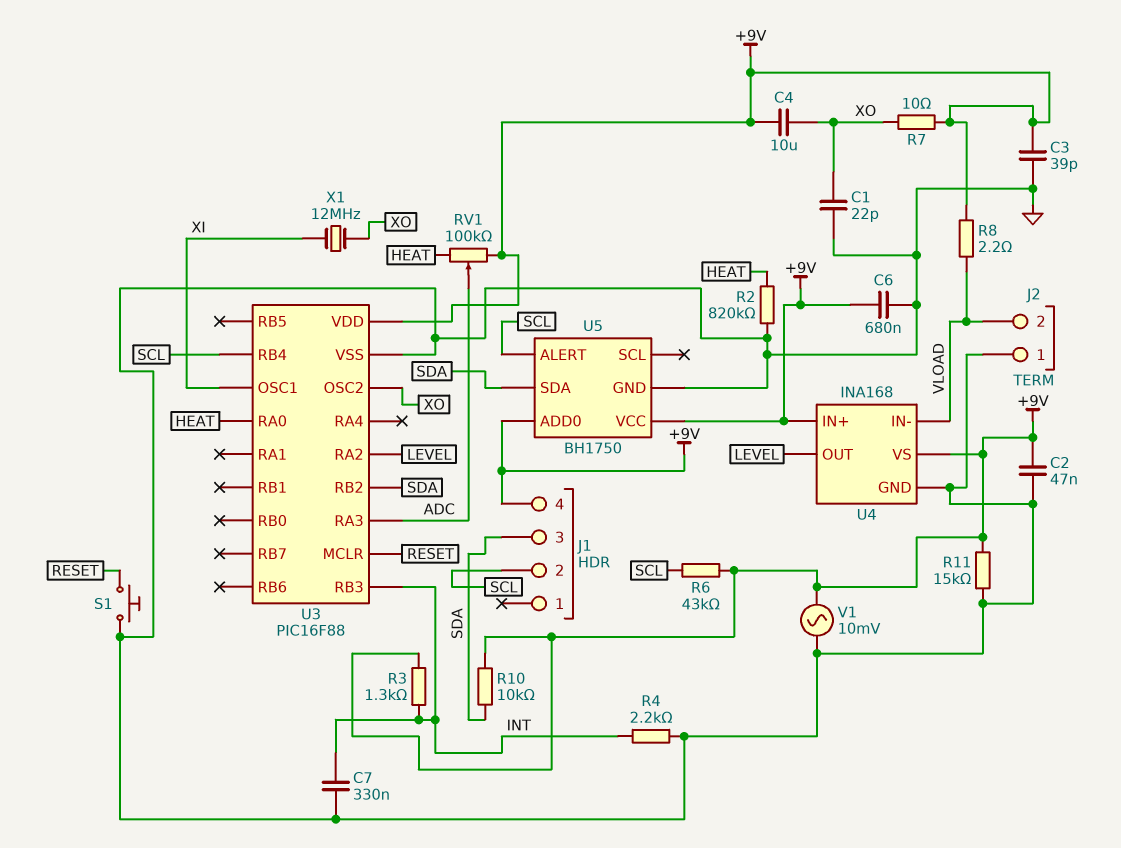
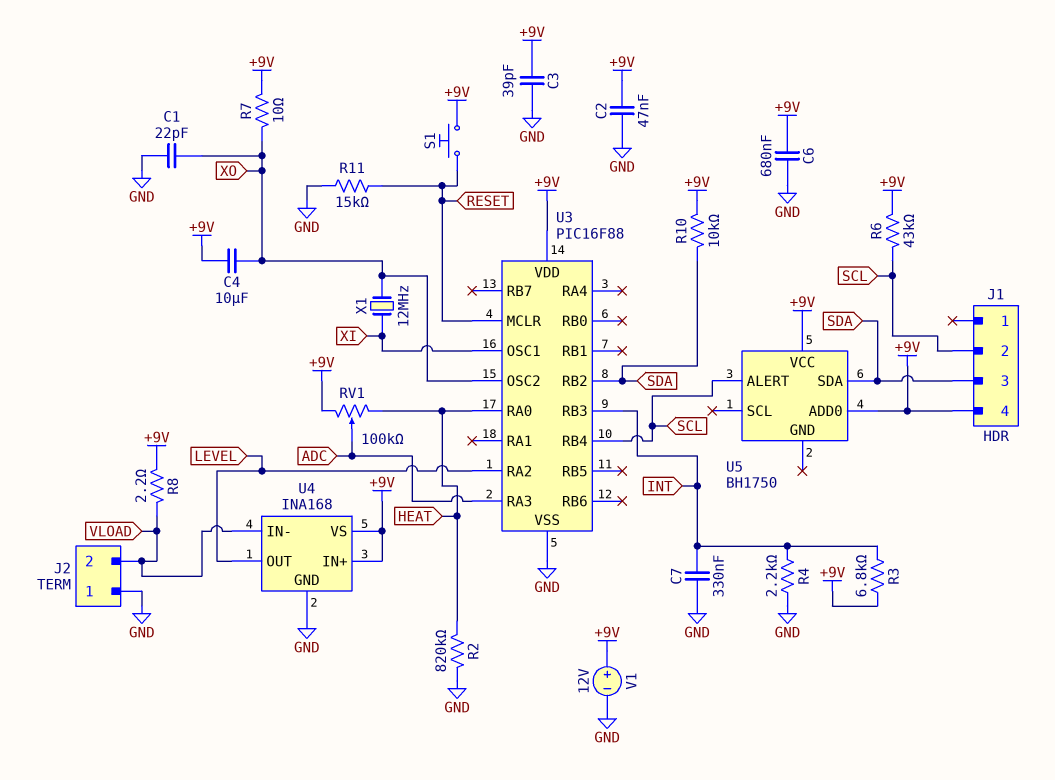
R3: 1.3k (+9V, INT) -> 6.8k (+9V, INT)
R11: 15k (+9V, GND) -> 15k (GND, RESET)
S1: button (GND, RESET) -> button (+9V, RESET)
U5 pin GND: GND -> none
V1: AC 10mV (+9V, GND) -> 12V (plus +9V, minus GND)

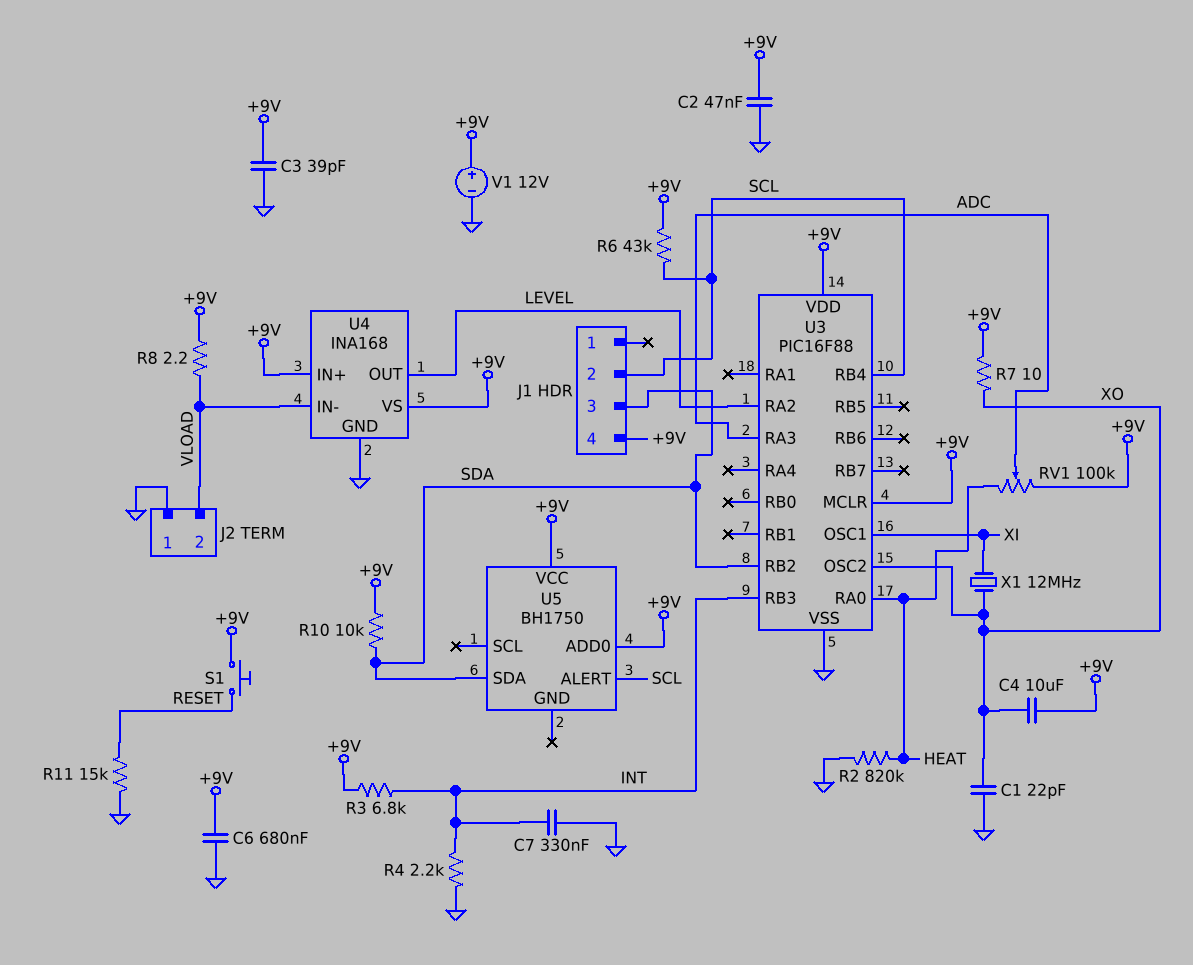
U3 pin MCLR: RESET -> +9V

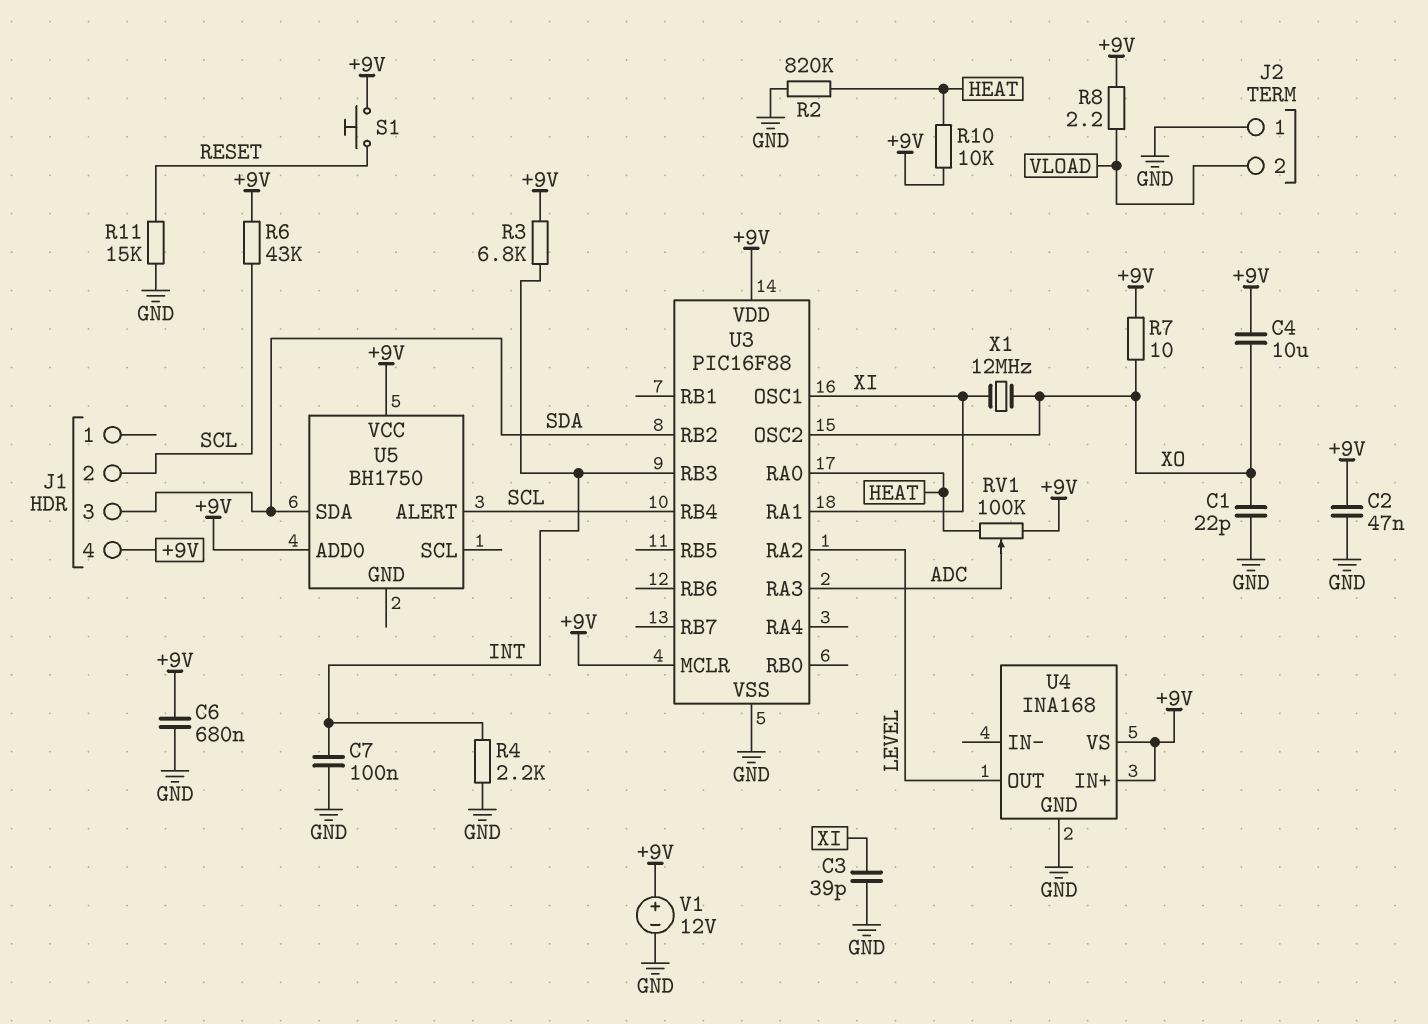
C3: 39pF (+9V, GND) -> 39pF (GND, XI)
C7: 330nF (GND, INT) -> 100nF (GND, INT)
R10: 10k (+9V, SDA) -> 10k (+9V, HEAT)
U3 pin RA1: none -> XI
U4 pin IN-: VLOAD -> none

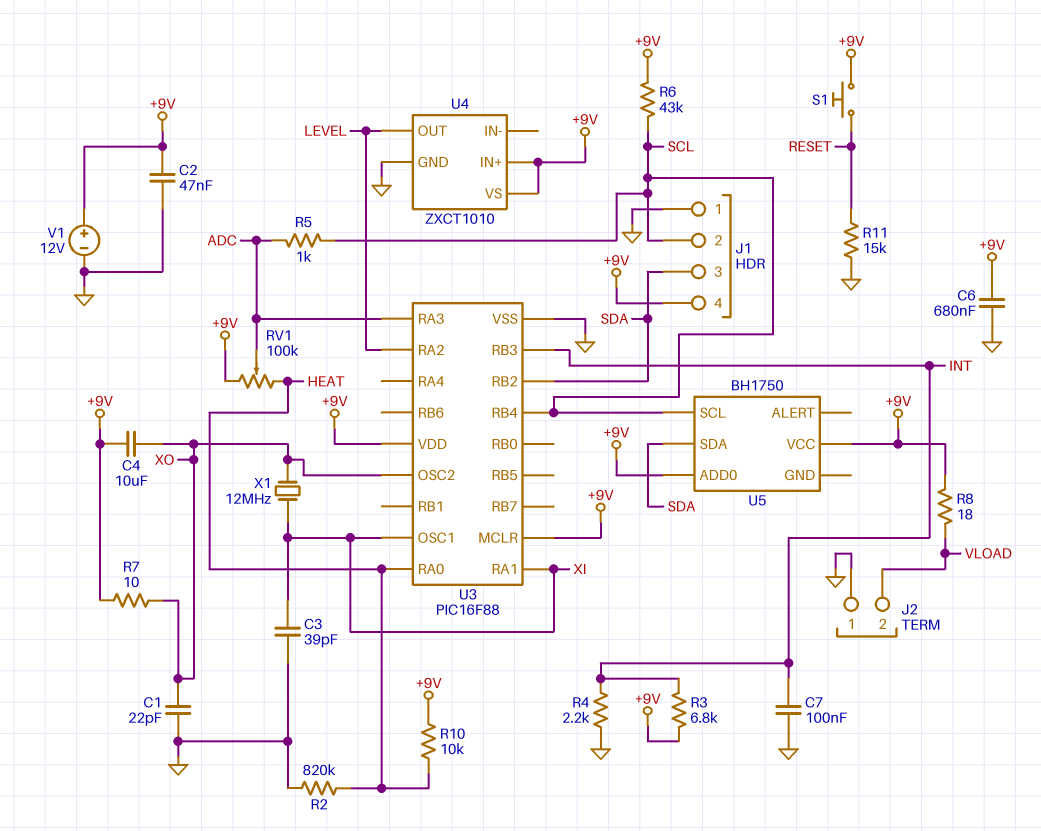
J1 pin 1: none -> GND
R5: none -> 1k (ADC, SCL)
R8: 2.2 (+9V, VLOAD) -> 18 (+9V, VLOAD)
U4: INA168 -> ZXCT1010
U5 pin ALERT: SCL -> none
U5 pin SCL: none -> SCL

